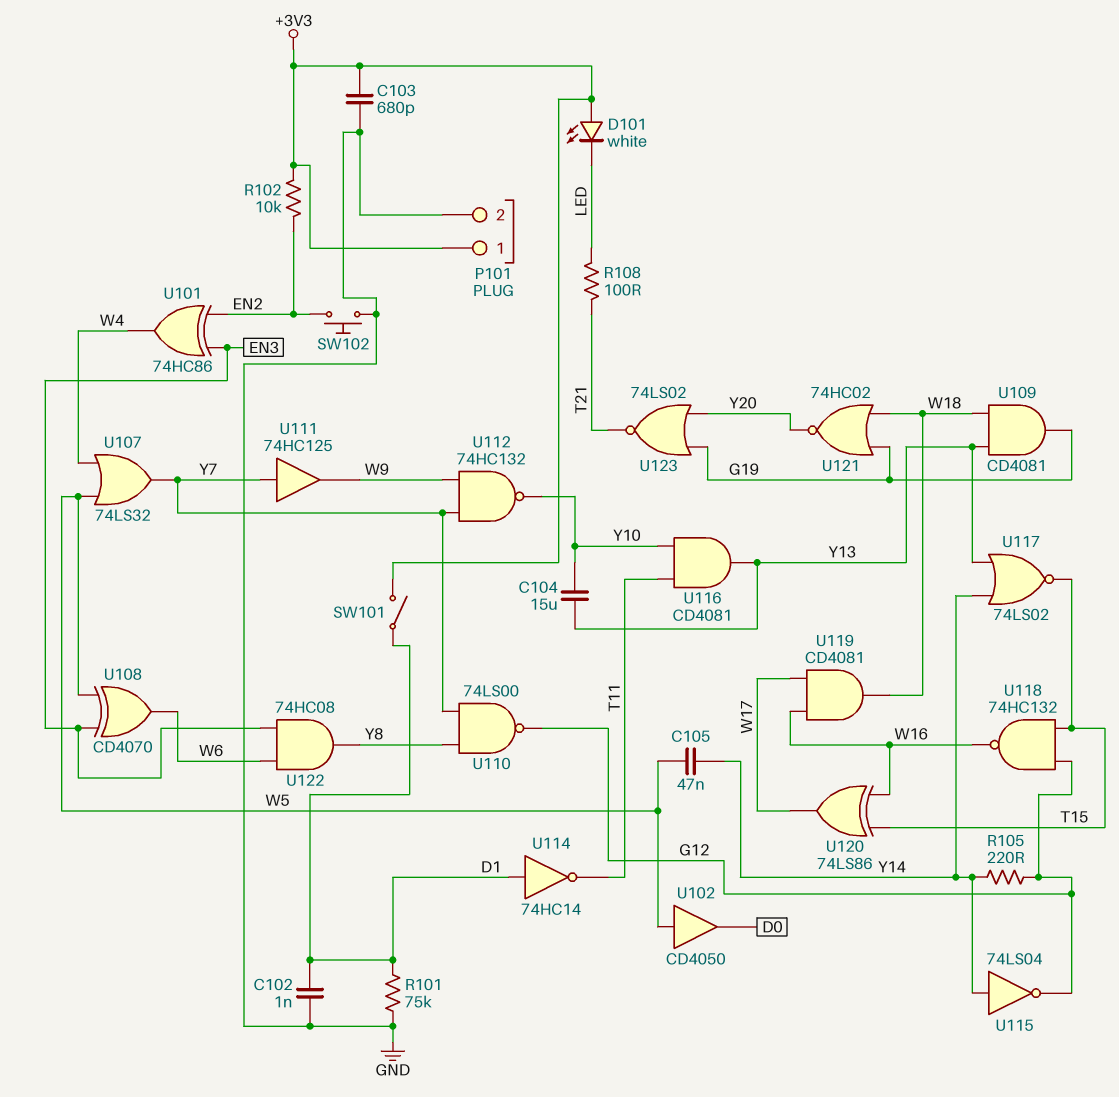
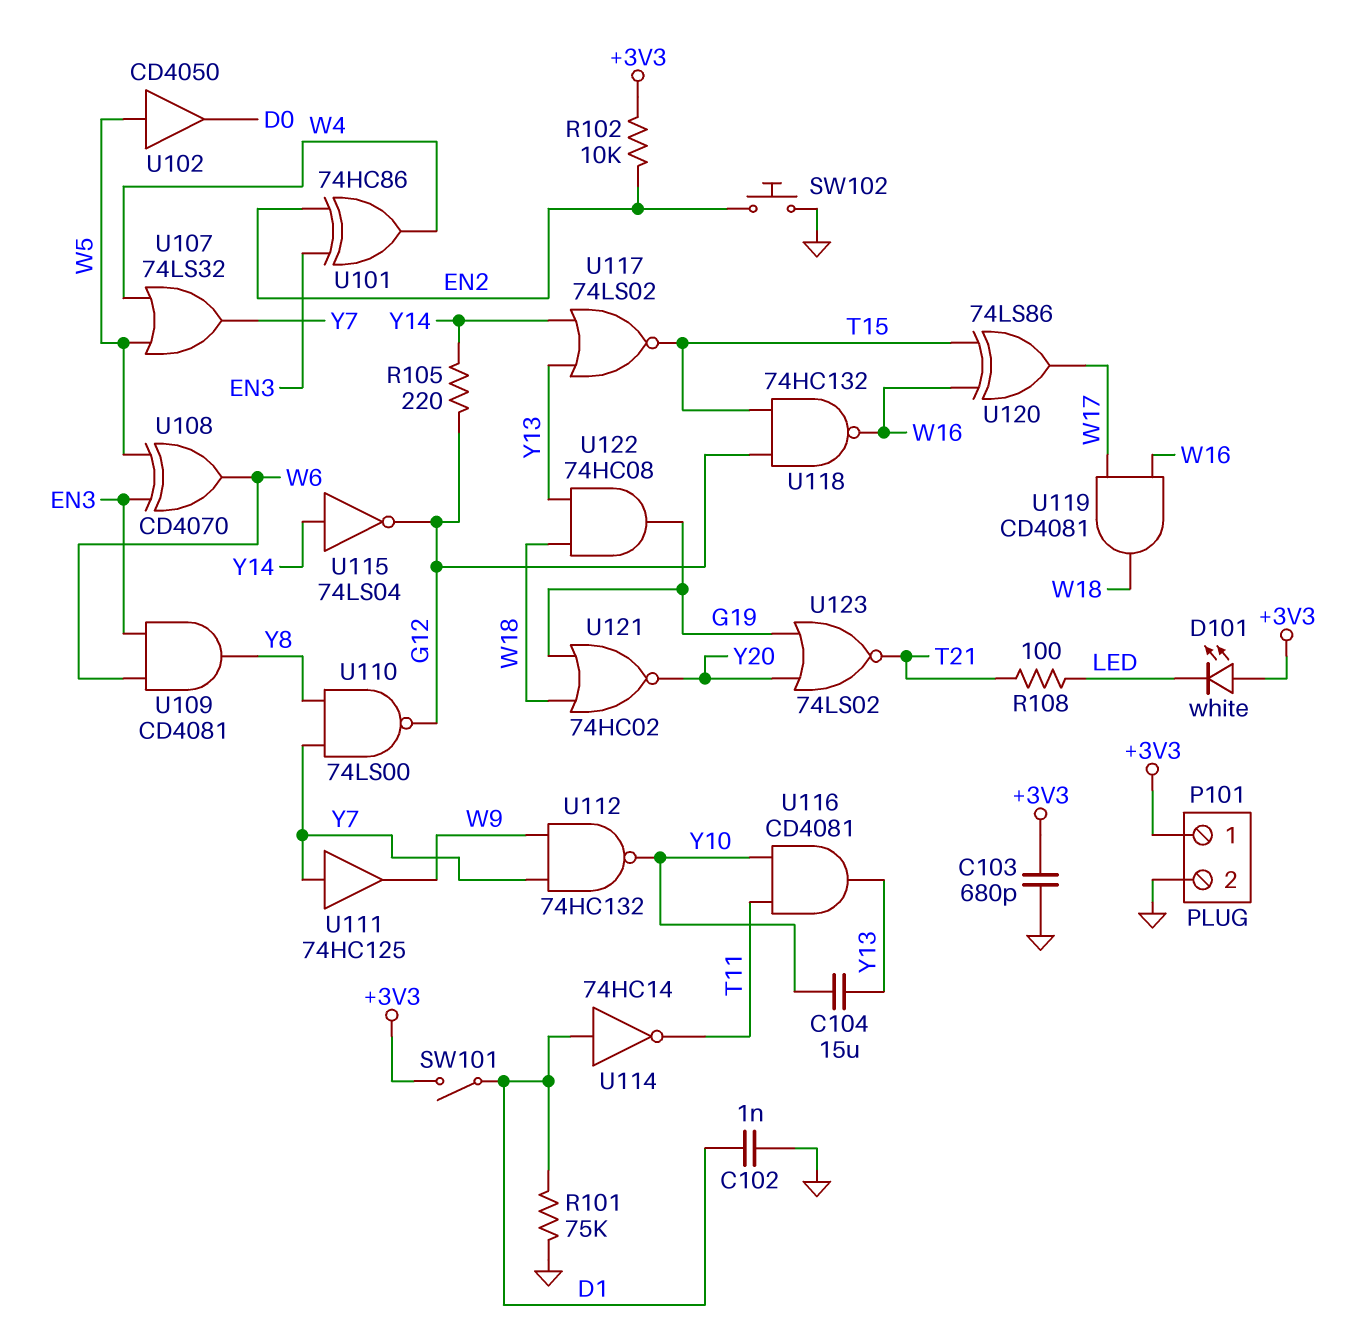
C105: 47nF (W5, Y14) -> none
U109: AND CD4081 (in W18, in Y13, out G19) -> AND CD4081 (in EN3, in W6, out Y8)
U122: AND 74HC08 (in EN3, in W6, out Y8) -> AND 74HC08 (in W18, in Y13, out G19)

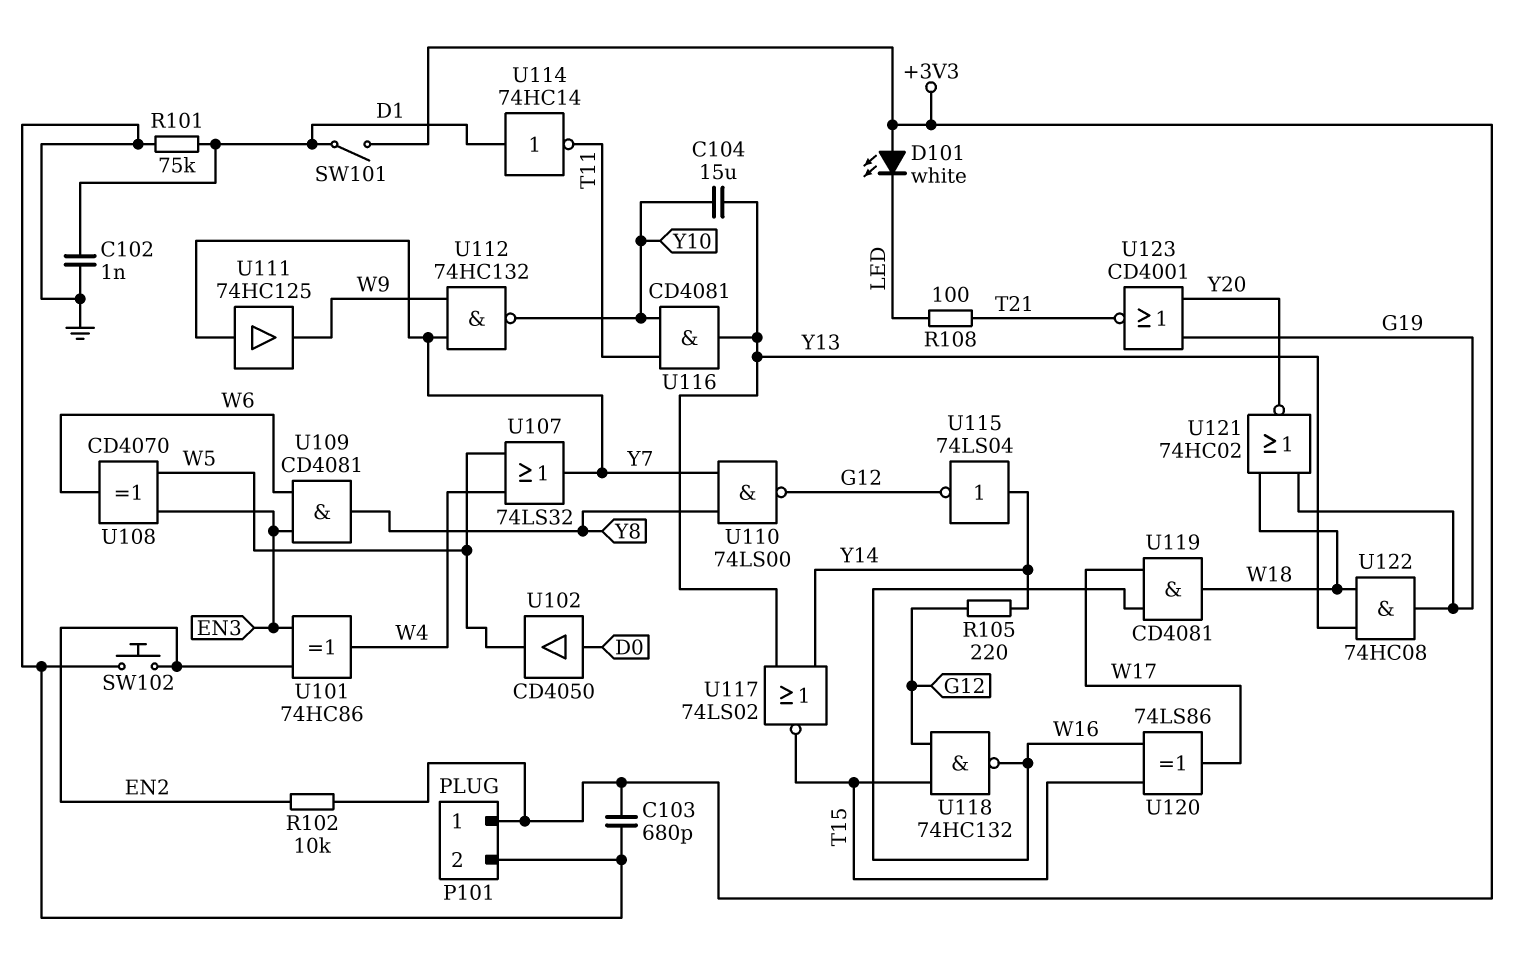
U102: buffer CD4050 (in W5, out D0) -> buffer CD4050 (in D0, out W5)
U123: NOR 74LS02 (in G19, in Y20, out T21) -> NOR CD4001 (in G19, in Y20, out T21)

